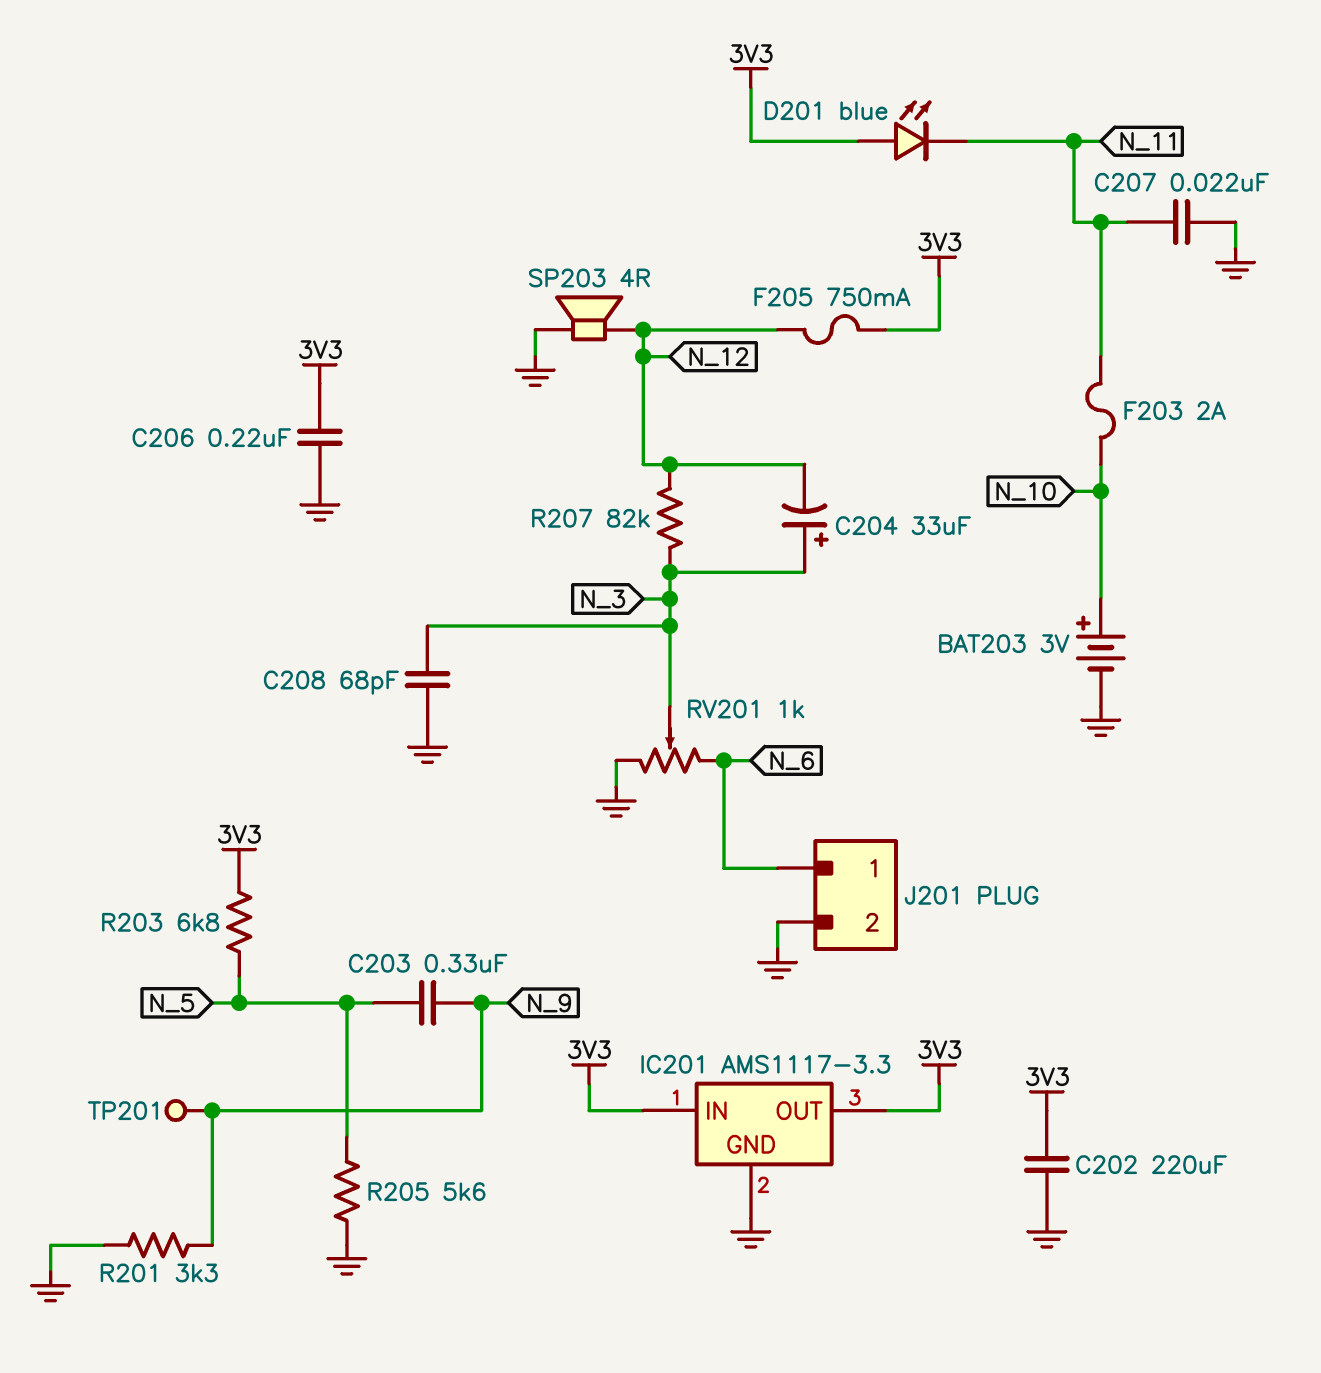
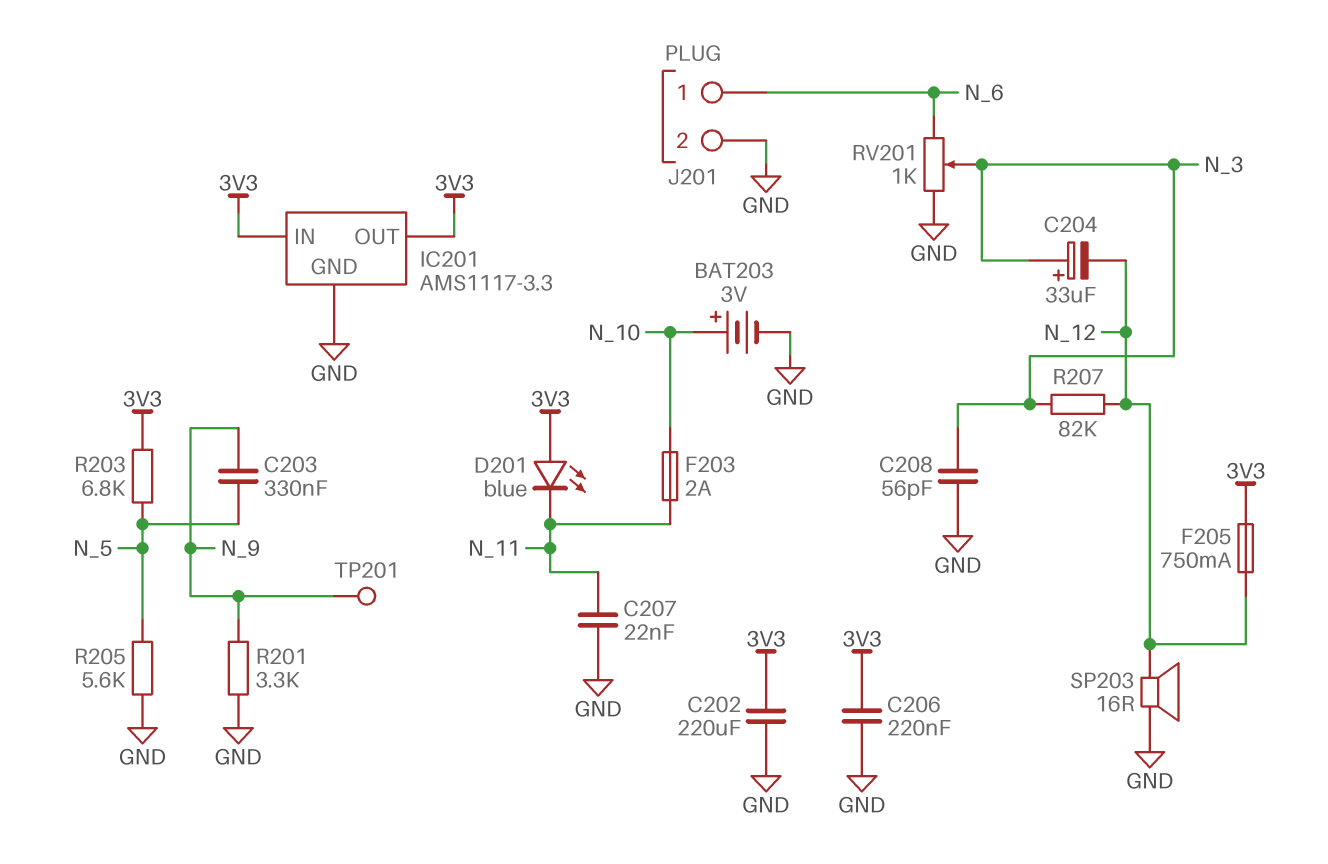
C208: 68pF (GND, N_3) -> 56pF (GND, N_3)
SP203: speaker 4R (GND, N_12) -> speaker 16R (GND, N_12)

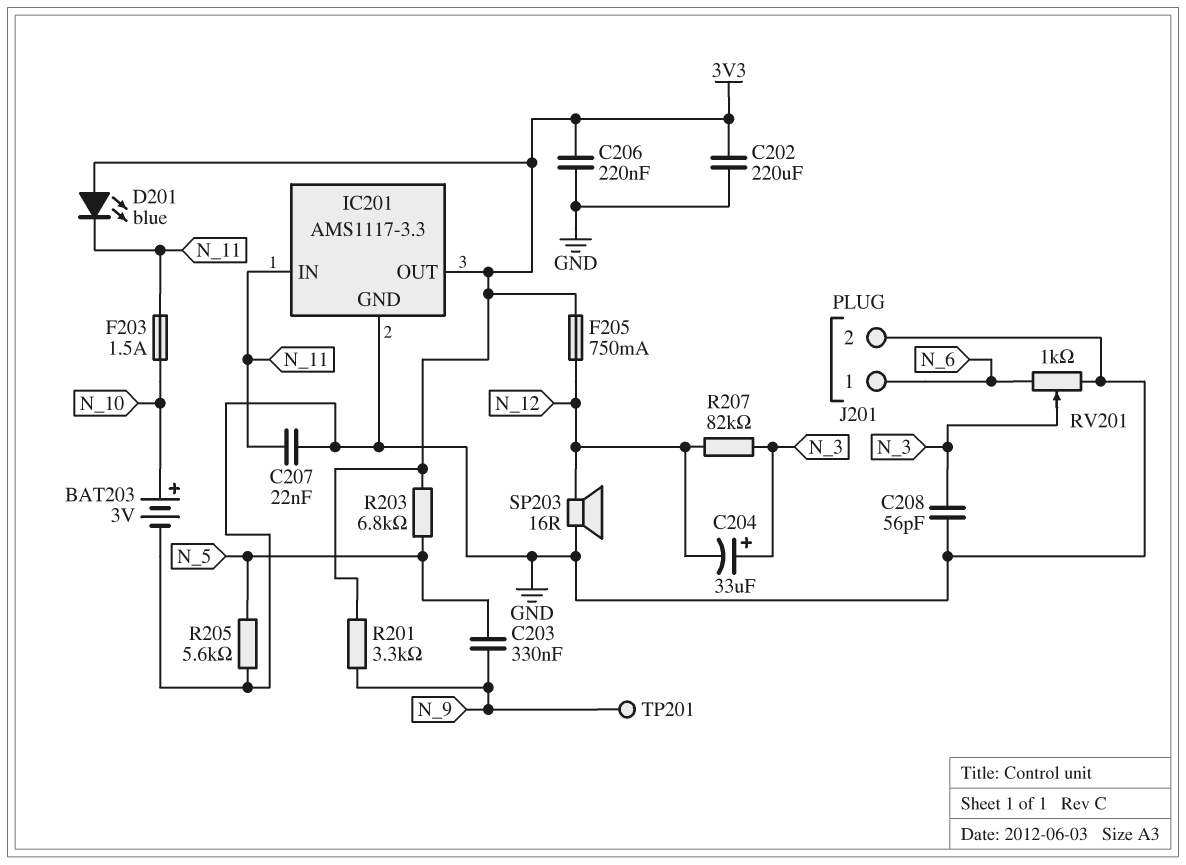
F203: 2A (N_10, N_11) -> 1.5A (N_10, N_11)
IC201 pin IN: 3V3 -> N_11
R201: 3.3k (GND, N_9) -> 3.3k (3V3, N_9)

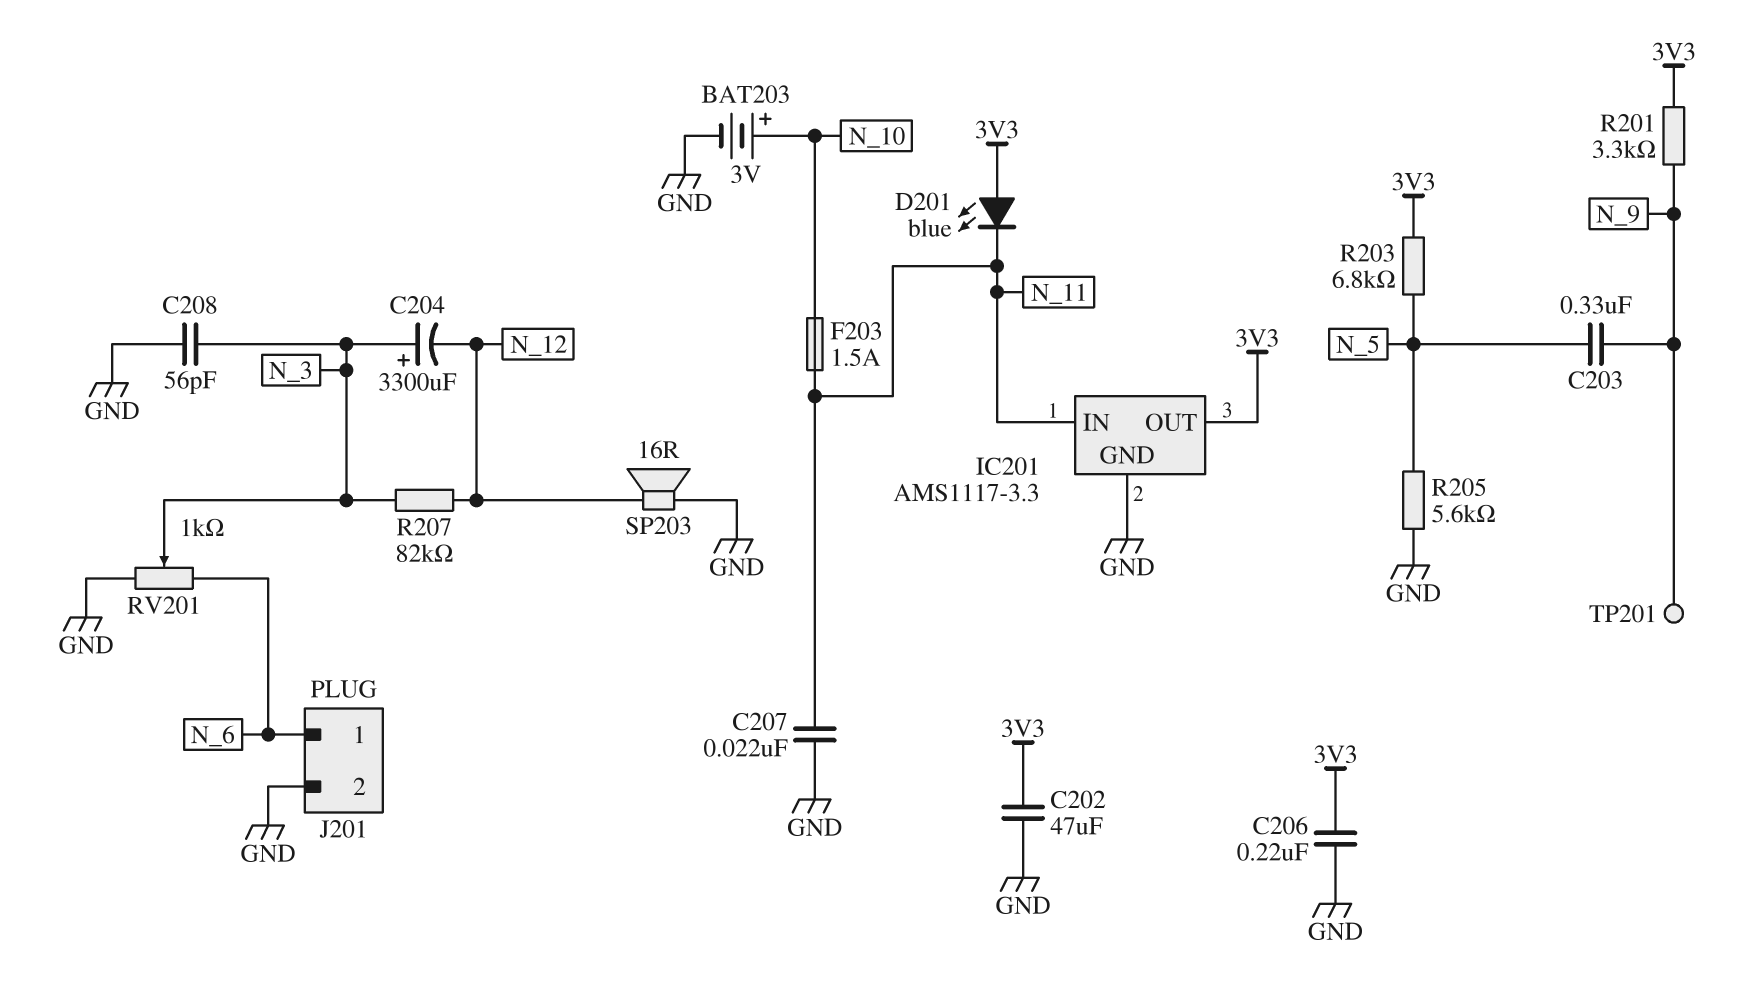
C202: 220uF (3V3, GND) -> 47uF (3V3, GND)
C204: 33uF (plus N_3, minus N_12) -> 3300uF (plus N_3, minus N_12)
F205: 750mA (3V3, N_12) -> none

